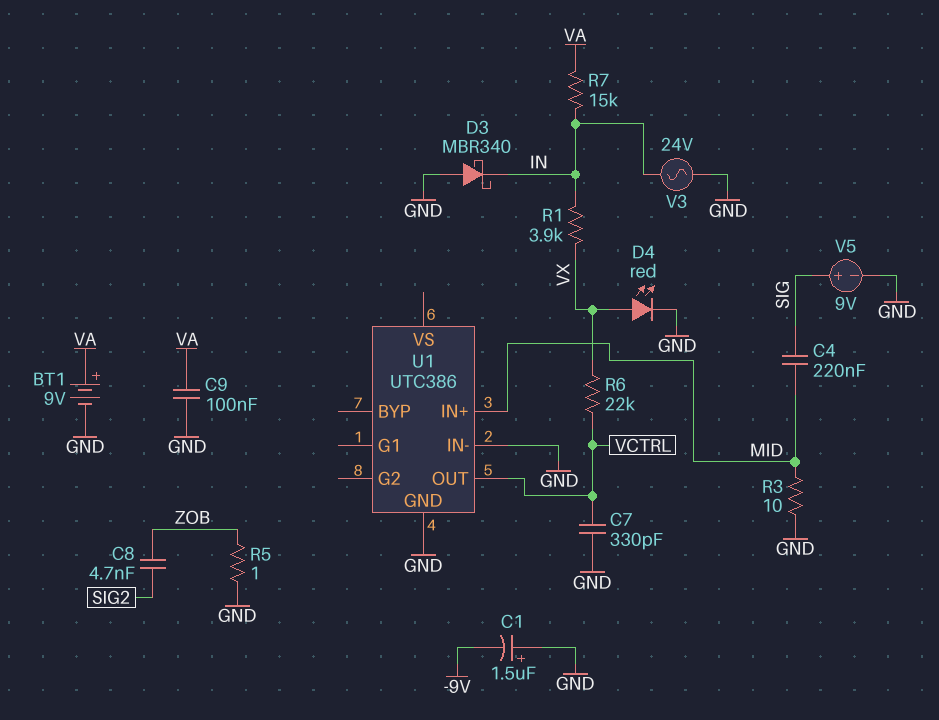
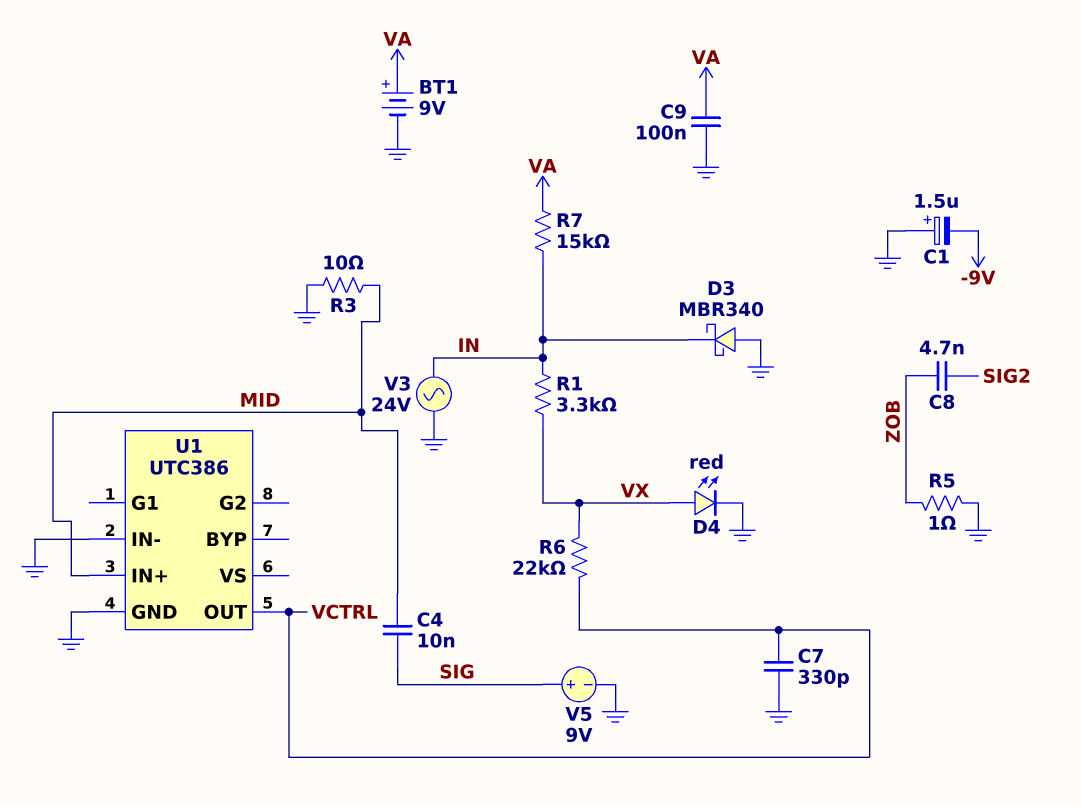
C4: 220nF (MID, SIG) -> 10nF (MID, SIG)
R1: 3.9k (IN, VX) -> 3.3k (IN, VX)

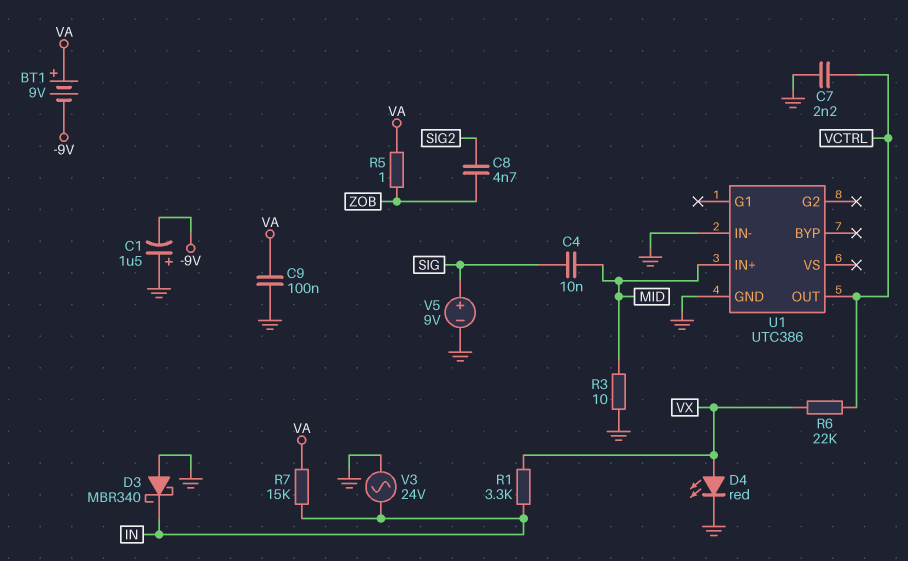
BT1: 9V (plus VA, minus GND) -> 9V (plus VA, minus -9V)
C7: 330pF (GND, VCTRL) -> 2.2nF (GND, VCTRL)
R5: 1 (GND, ZOB) -> 1 (VA, ZOB)

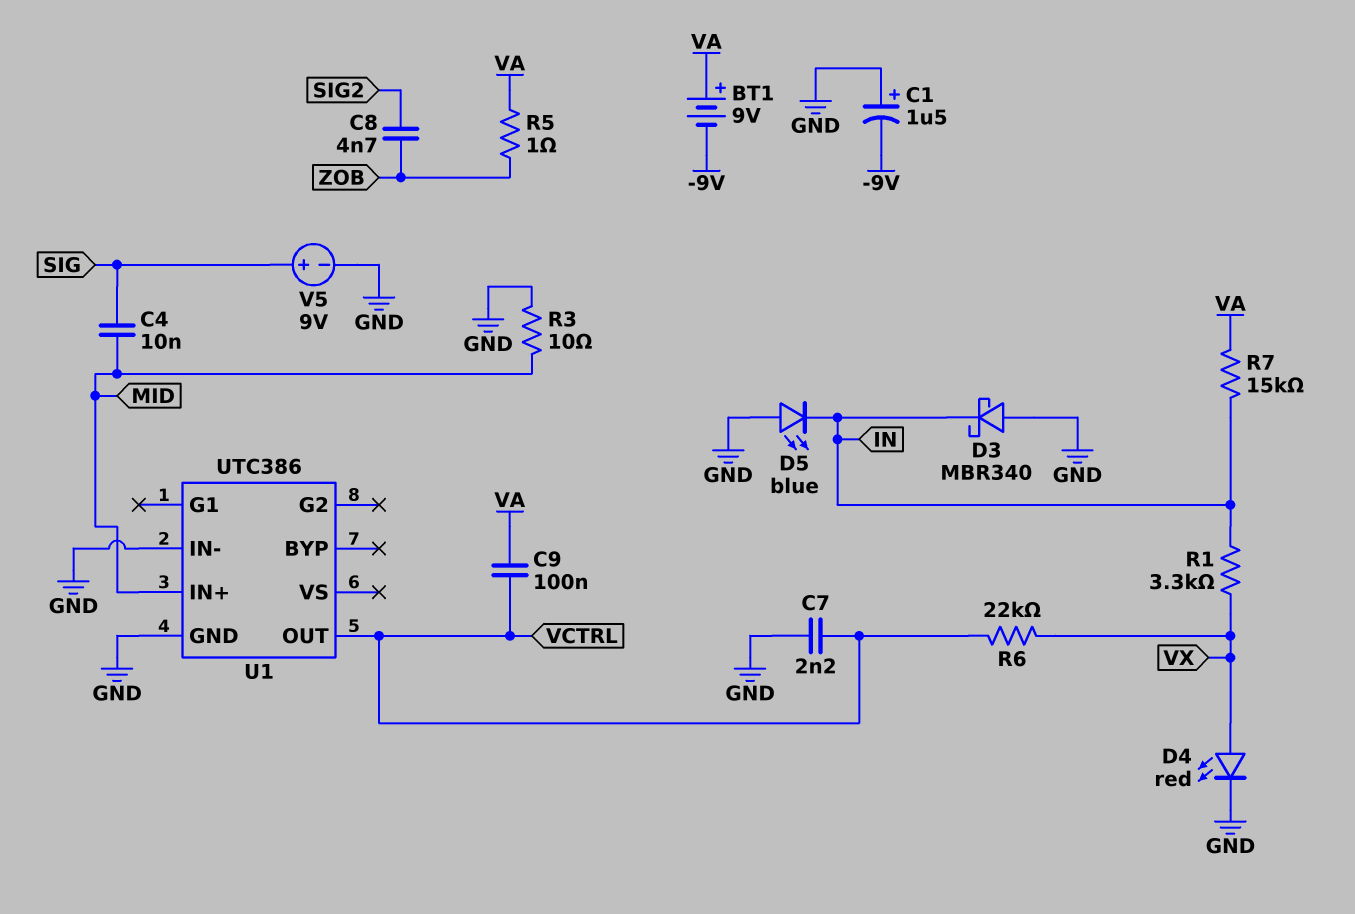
C9: 100nF (GND, VA) -> 100nF (VA, VCTRL)
D5: none -> LED blue (A GND, K IN)
V3: AC 24V (GND, IN) -> none

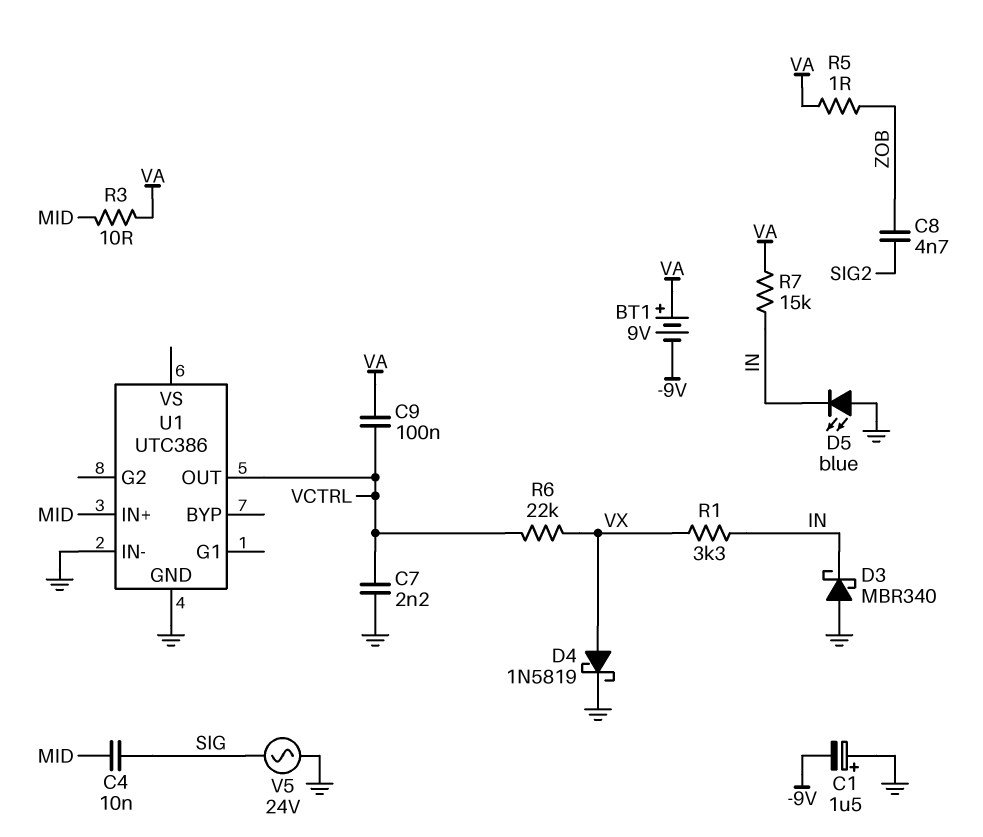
D4: LED red (A VX, K GND) -> schottky 1N5819 (A VX, K GND)
R3: 10 (GND, MID) -> 10 (MID, VA)
V5: 9V (plus SIG, minus GND) -> AC 24V (GND, SIG)

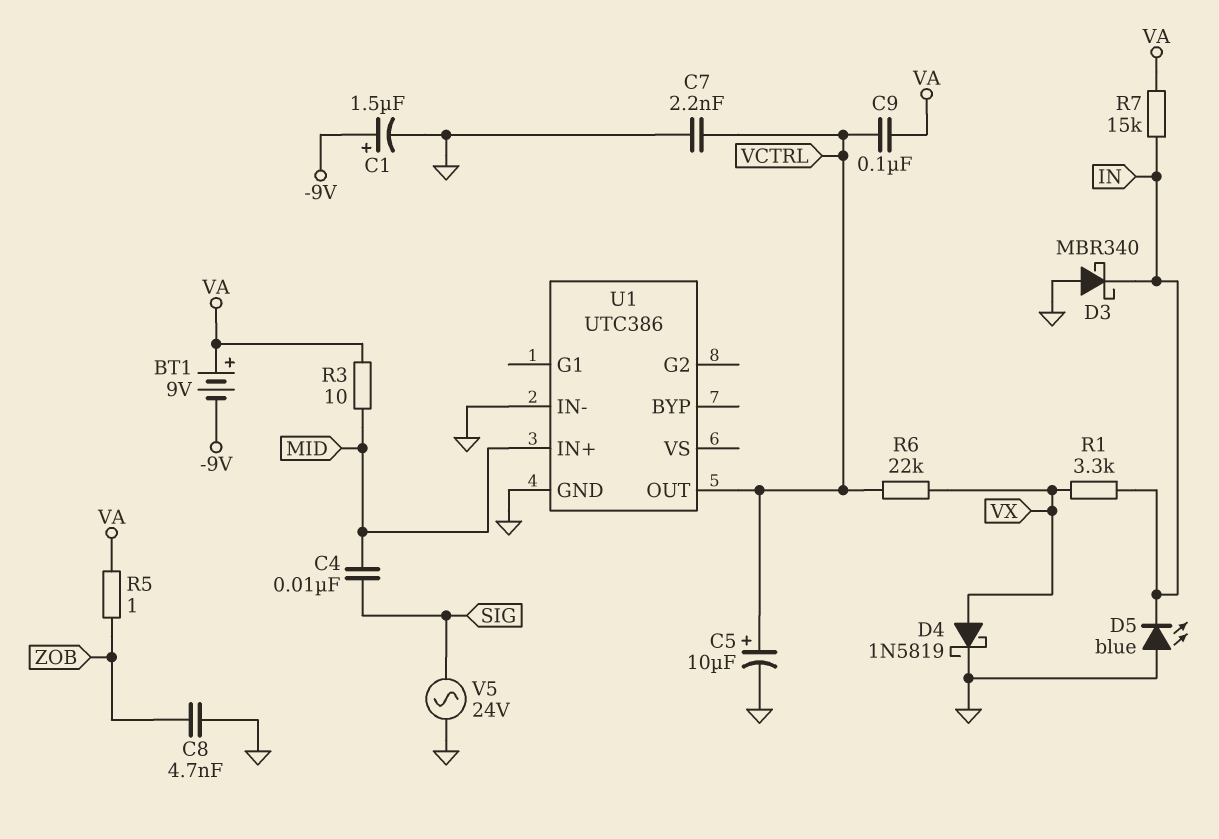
C1: 1.5uF (plus GND, minus -9V) -> 1.5uF (plus -9V, minus GND)
C5: none -> 10uF (plus VCTRL, minus GND)
C8: 4.7nF (SIG2, ZOB) -> 4.7nF (GND, ZOB)

